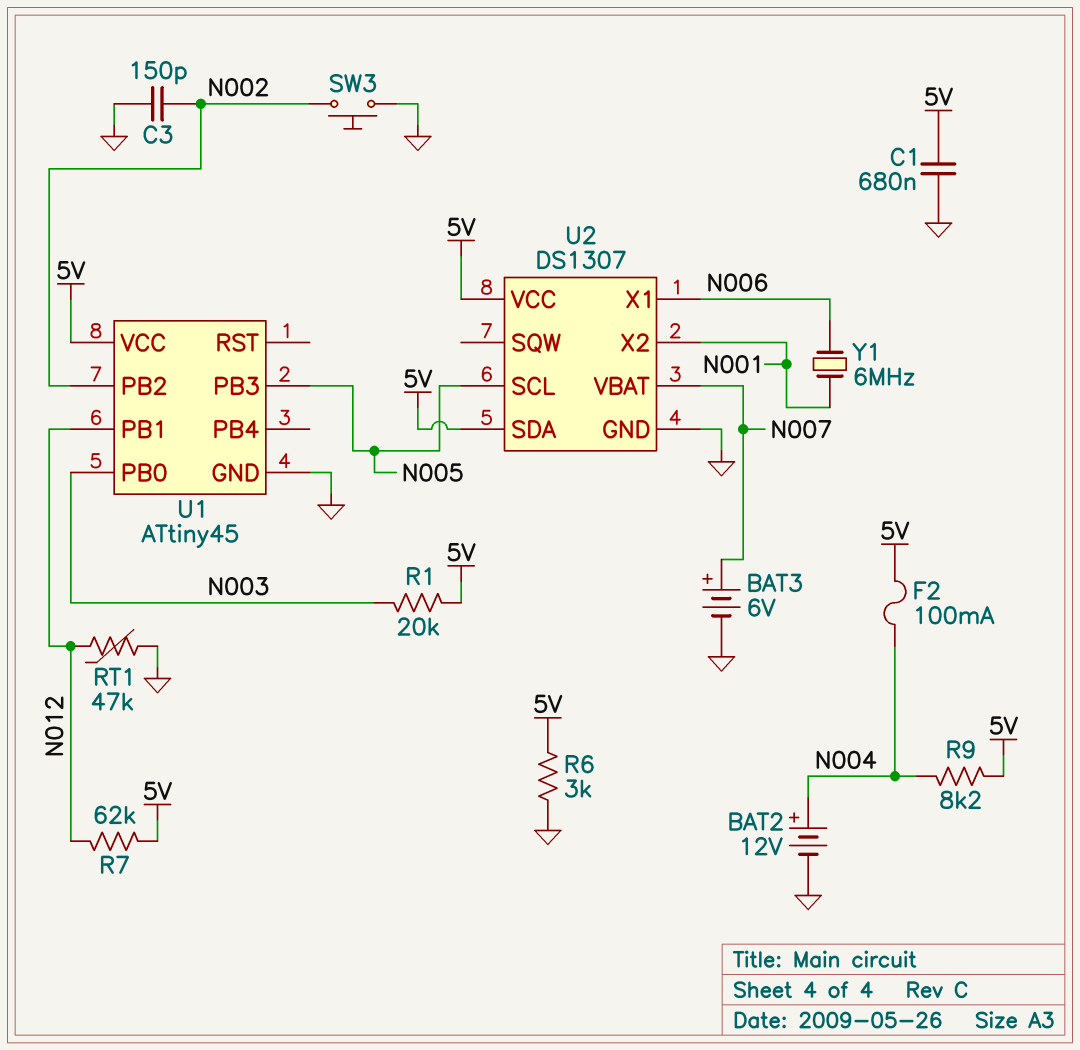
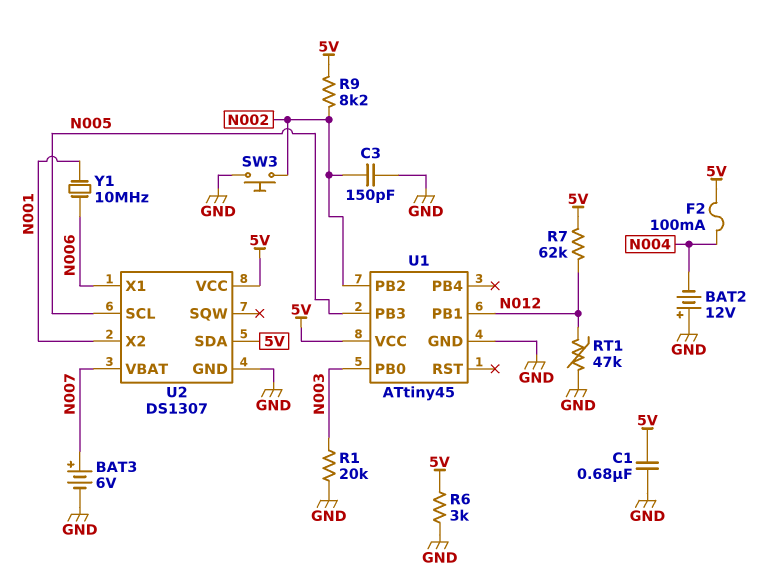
BAT2: 12V (plus N004, minus GND) -> 12V (plus GND, minus N004)
R1: 20k (5V, N003) -> 20k (GND, N003)
R9: 8.2k (5V, N004) -> 8.2k (5V, N002)
Y1: 6MHz (N001, N006) -> 10MHz (N001, N006)

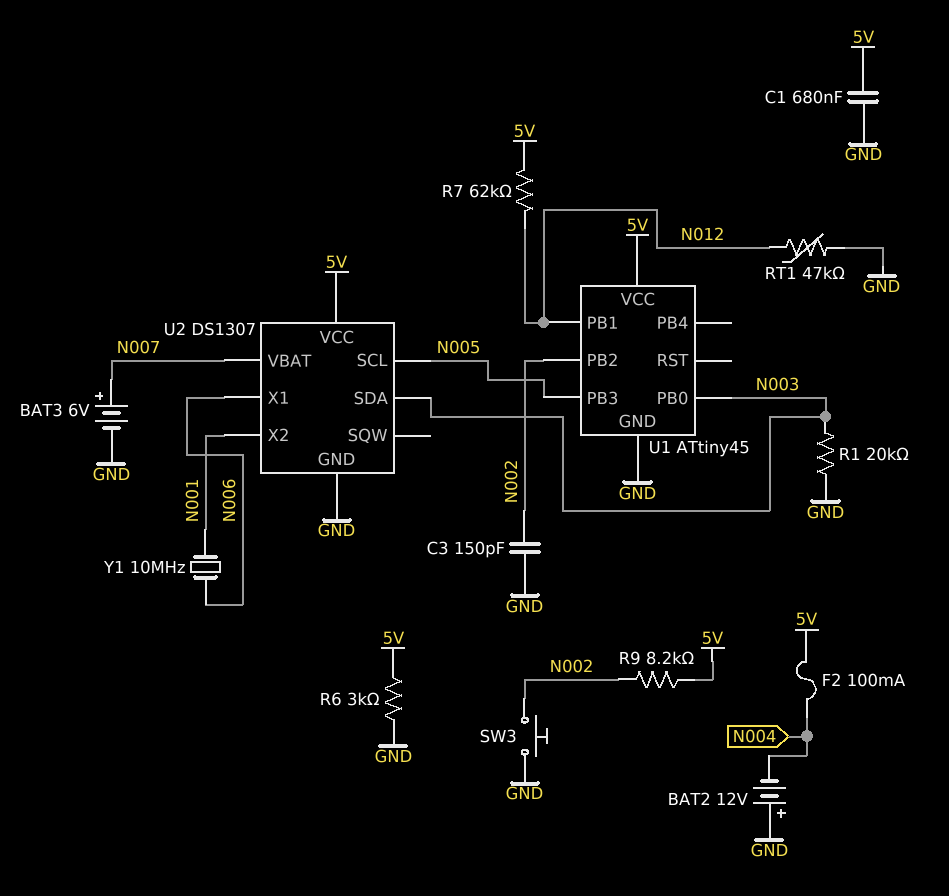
U2 pin SDA: 5V -> N003

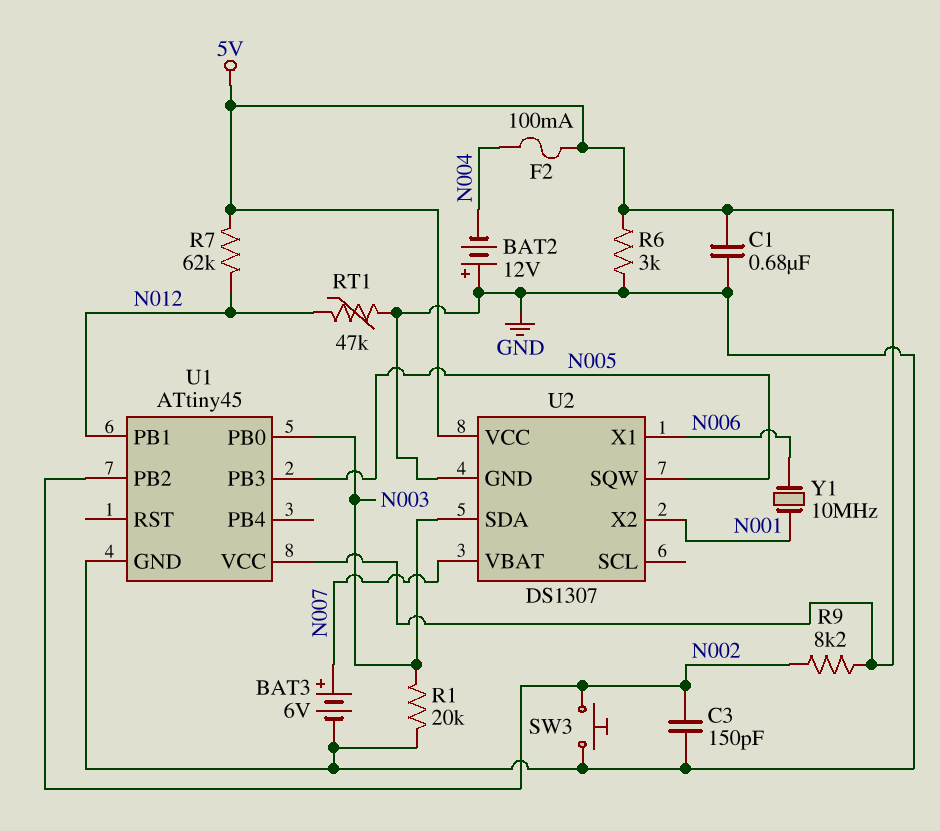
U2 pin SCL: N005 -> none
U2 pin SQW: none -> N005

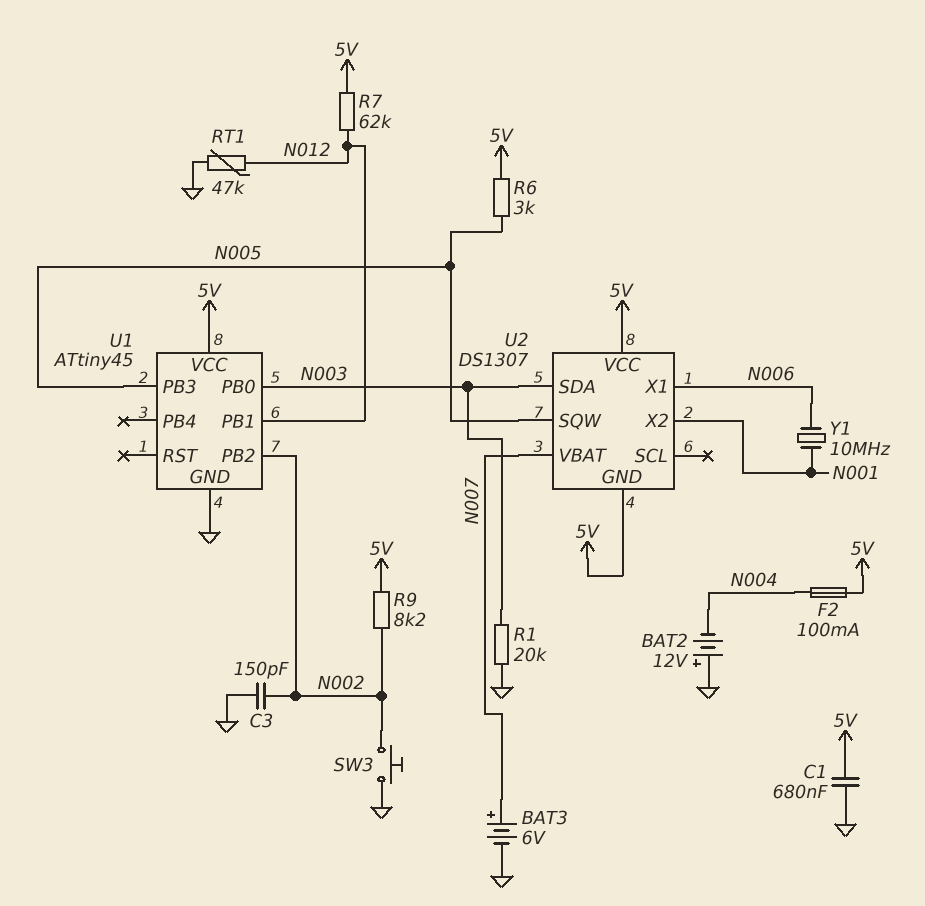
R6: 3k (5V, GND) -> 3k (5V, N005)
U2 pin GND: GND -> 5V

